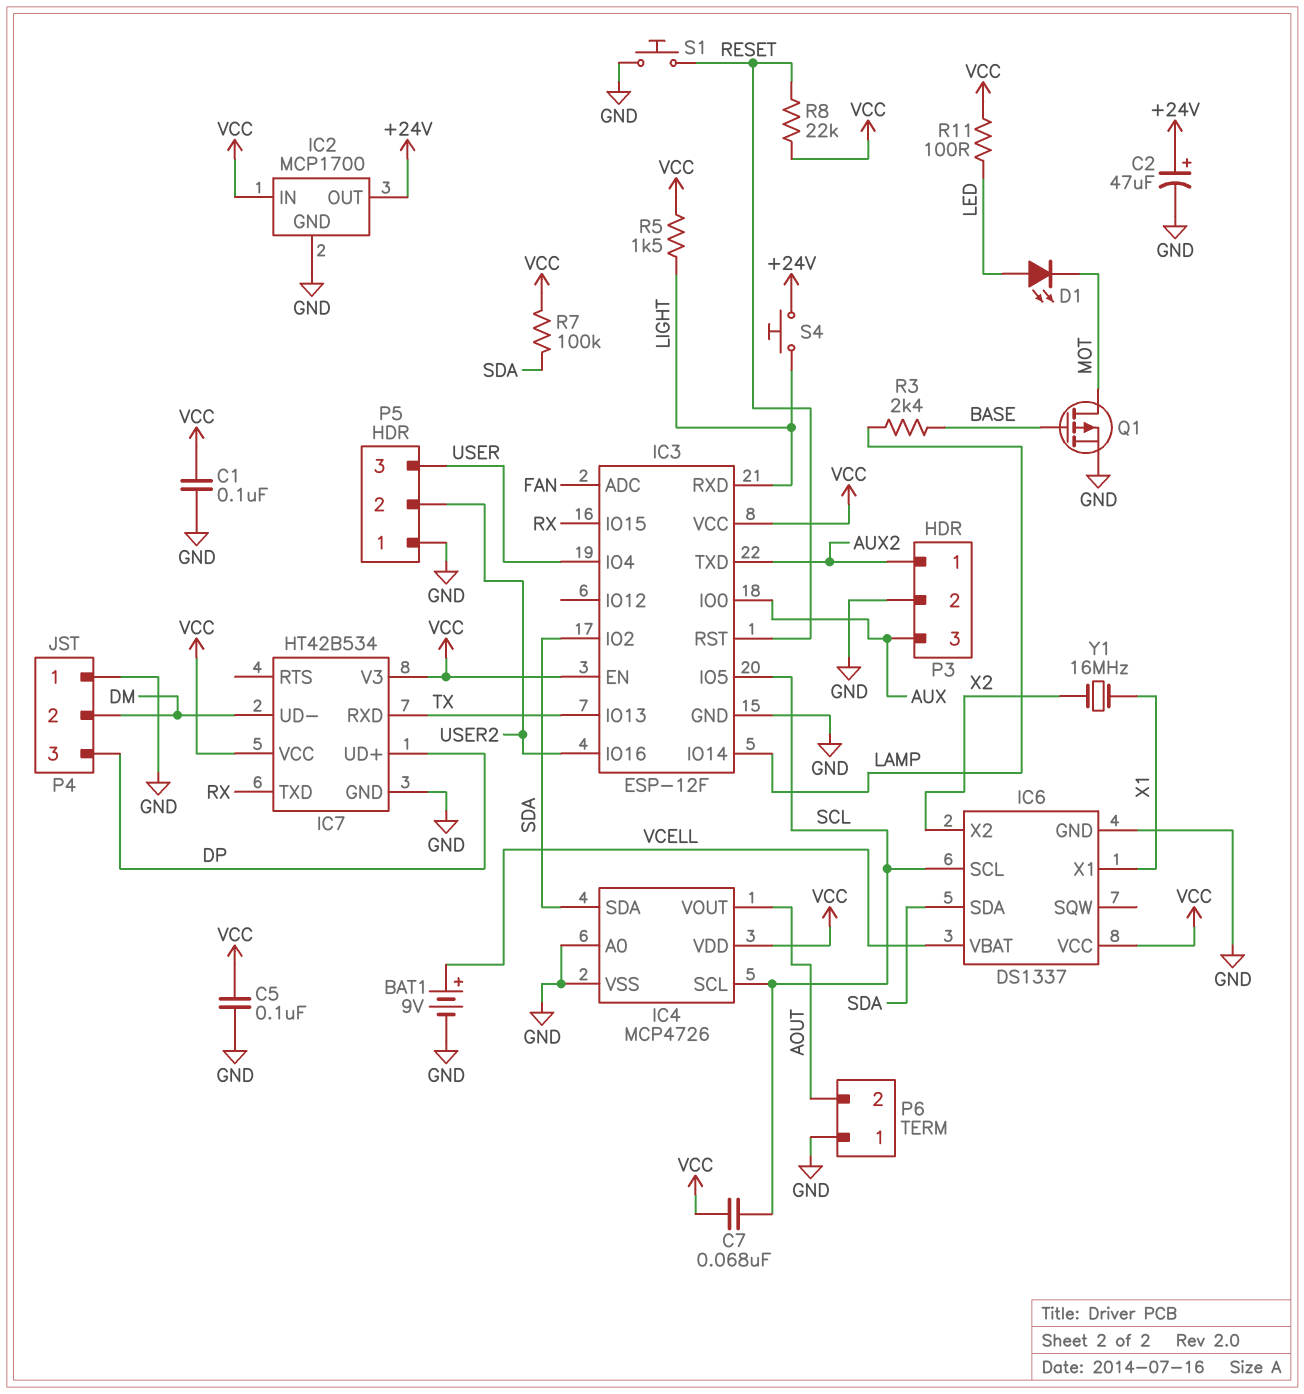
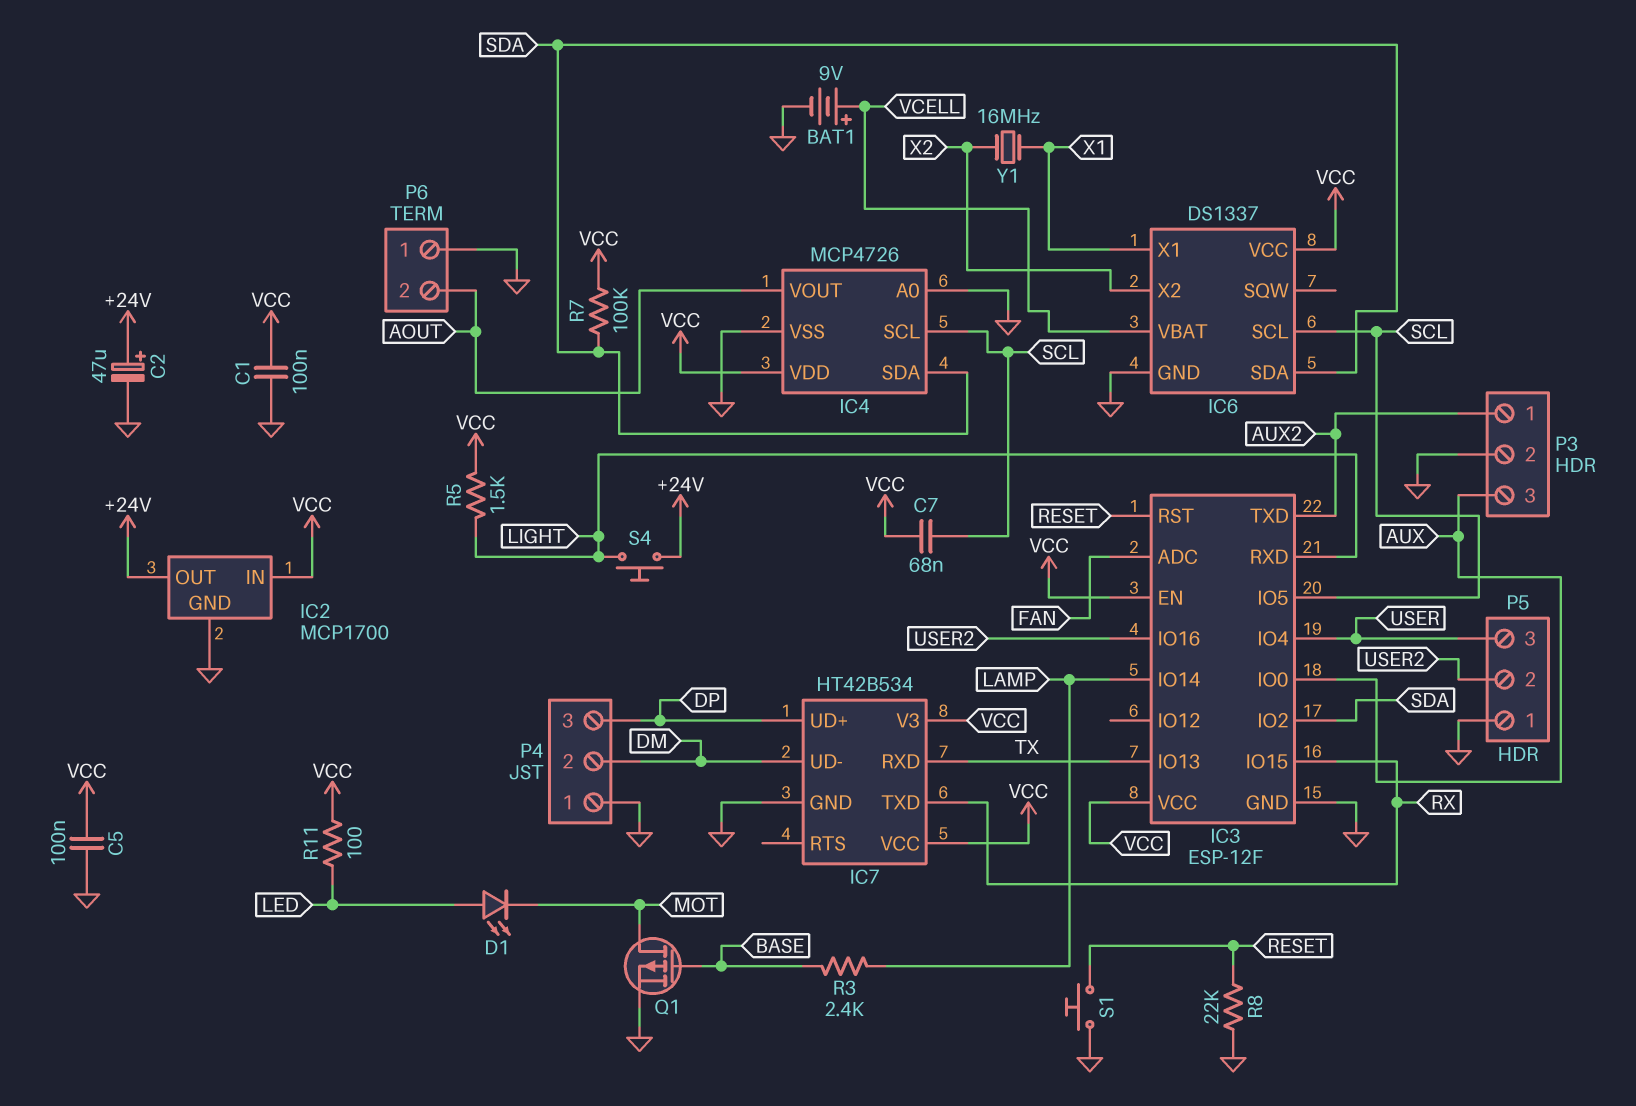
R8: 22k (RESET, VCC) -> 22k (GND, RESET)

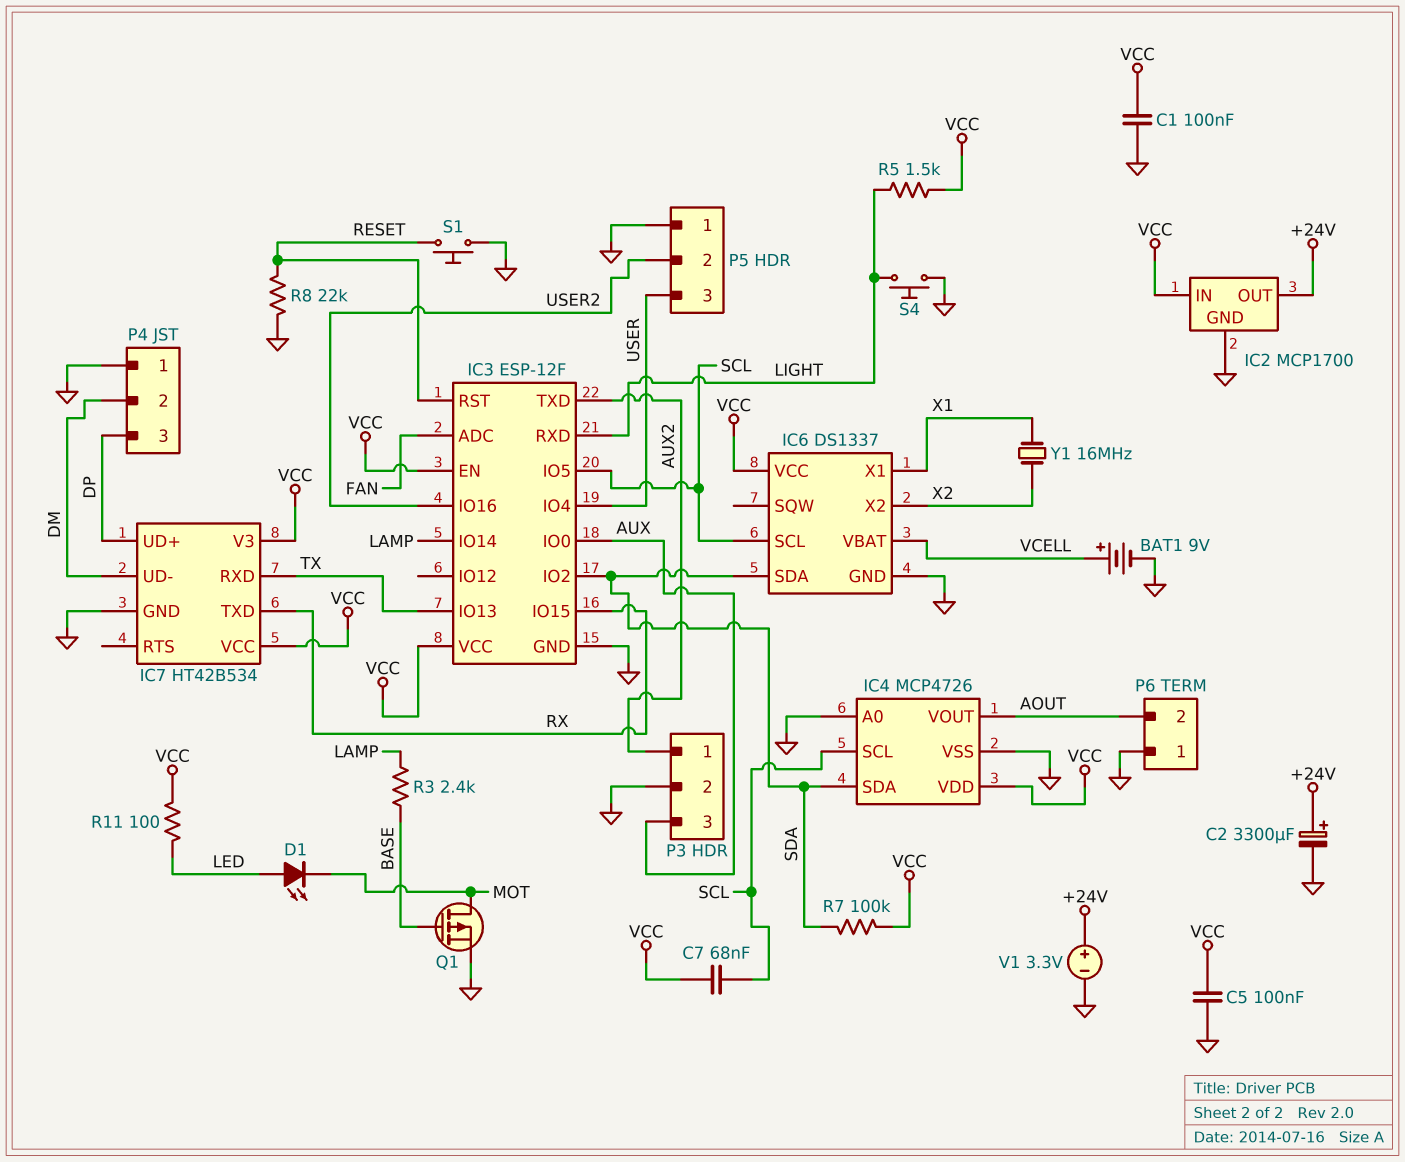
C2: 47uF (plus +24V, minus GND) -> 3300uF (plus +24V, minus GND)
S4: button (+24V, LIGHT) -> button (GND, LIGHT)
V1: none -> 3.3V (plus +24V, minus GND)

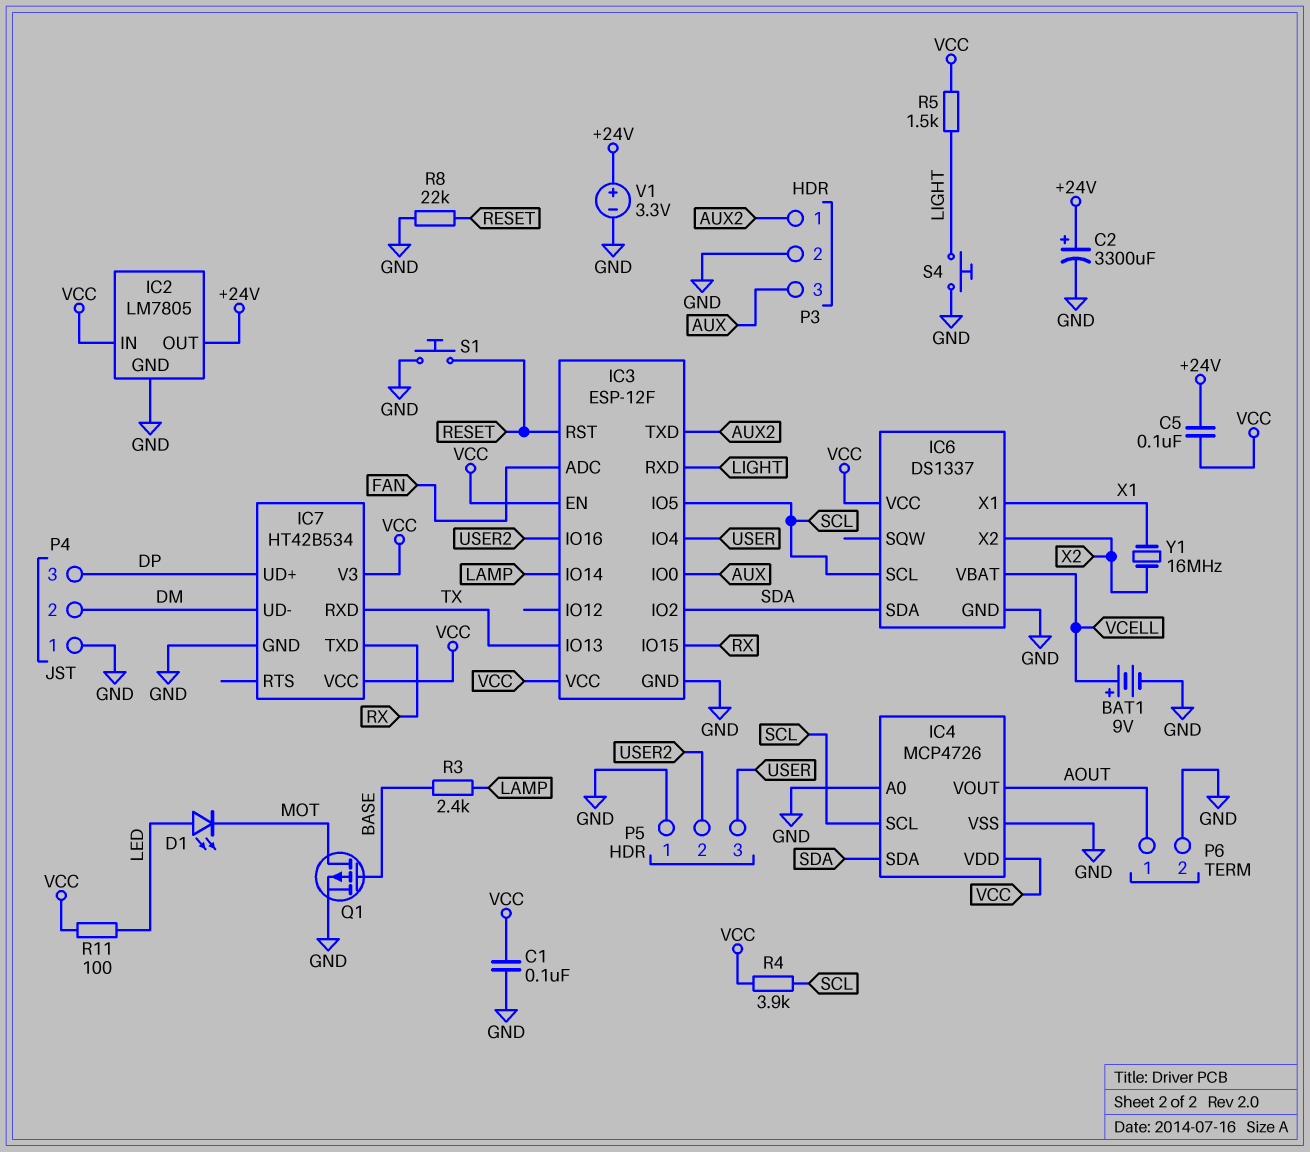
C5: 100nF (GND, VCC) -> 100nF (+24V, VCC)
C7: 68nF (SCL, VCC) -> none
IC2: MCP1700 -> LM7805
P6 pin 1: GND -> AOUT
P6 pin 2: AOUT -> GND
R4: none -> 3.9k (SCL, VCC)
R7: 100k (SDA, VCC) -> none

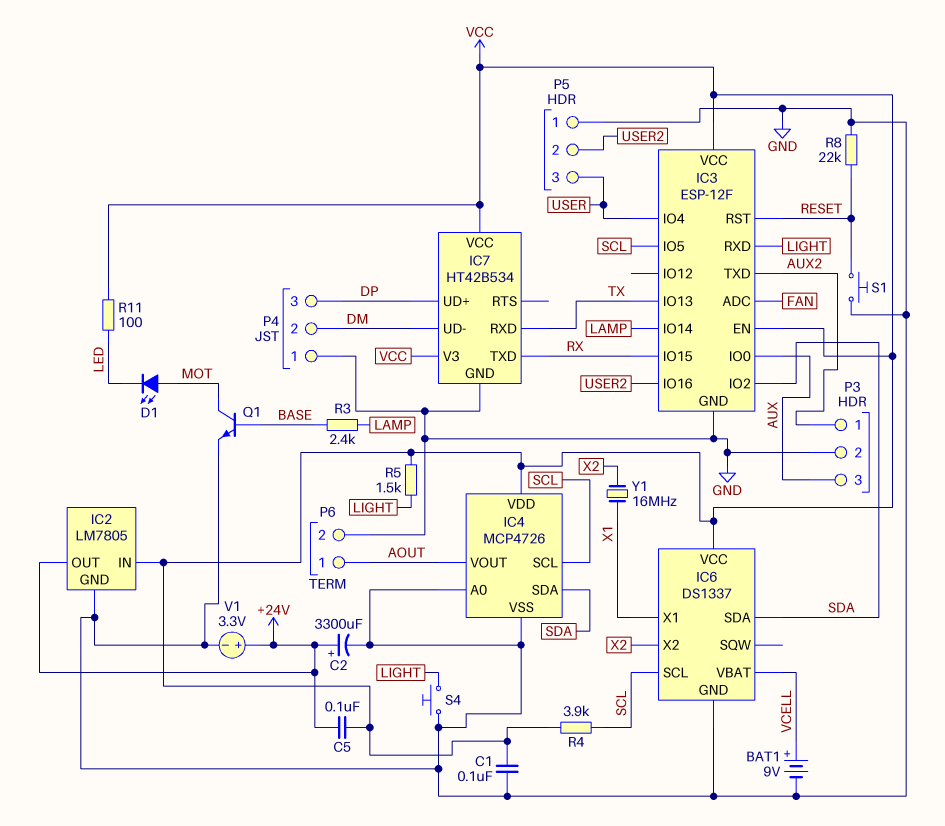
D1: LED (A LED, K MOT) -> LED (A MOT, K LED)
Q1: PMOS (G BASE, D MOT, S GND) -> NPN (B BASE, C MOT, E GND)

